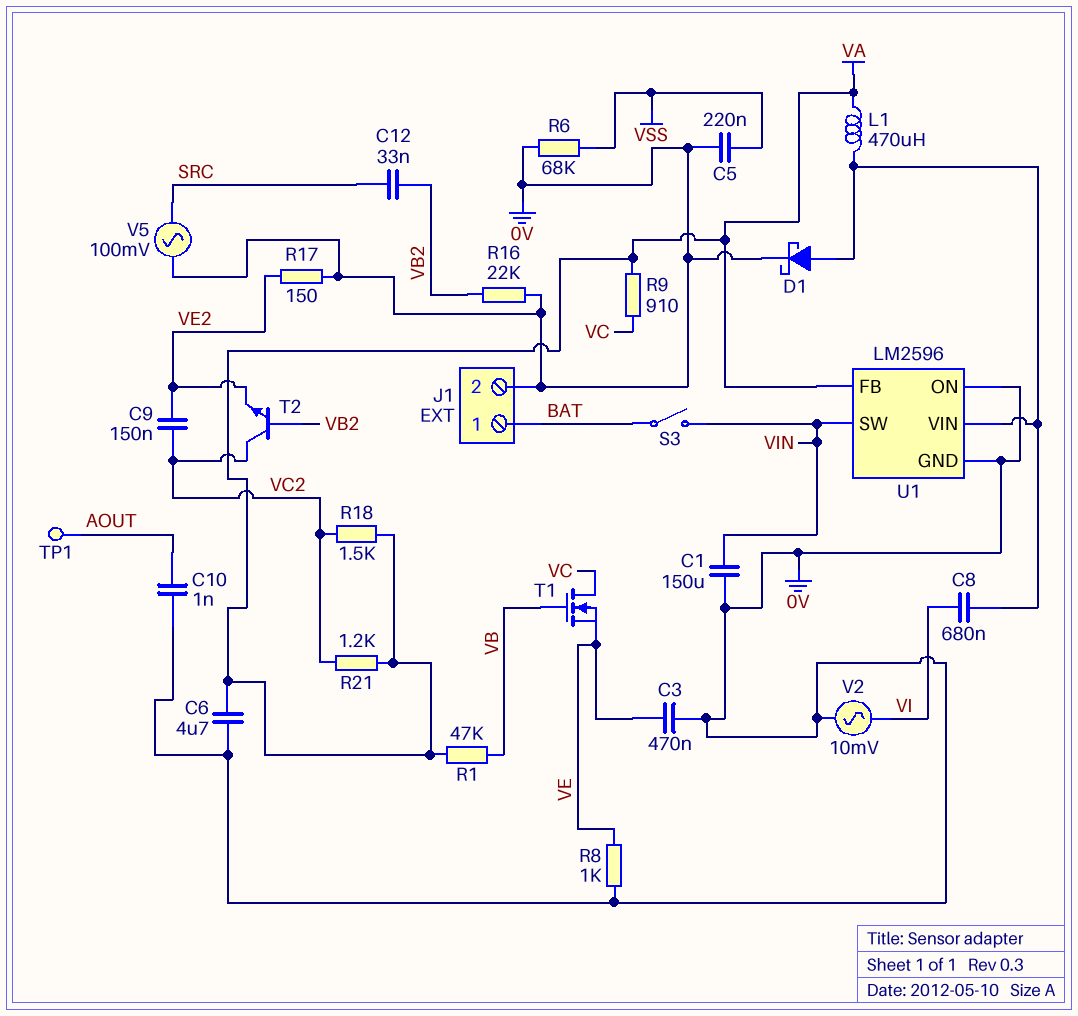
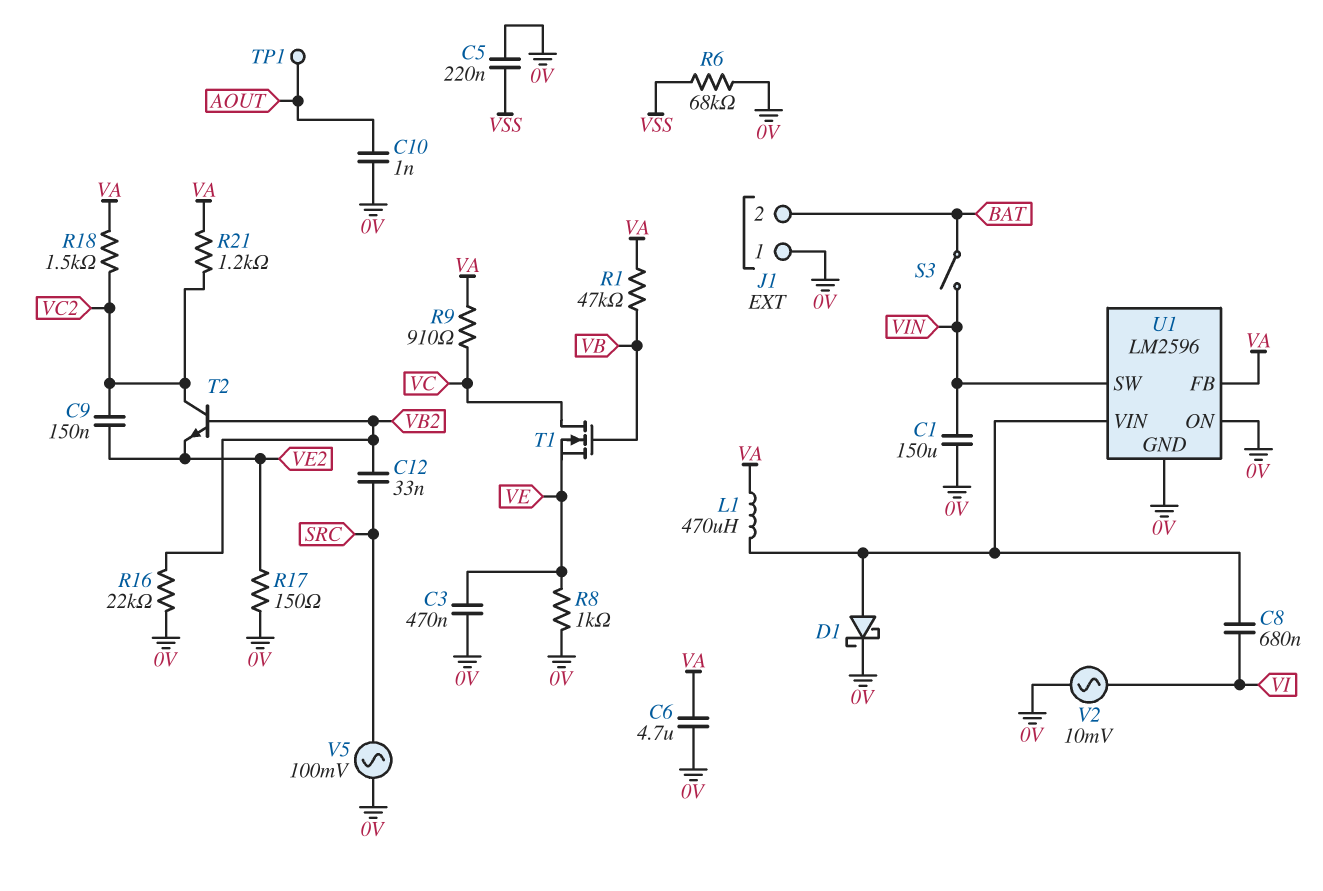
J1 pin 1: BAT -> 0V
J1 pin 2: 0V -> BAT

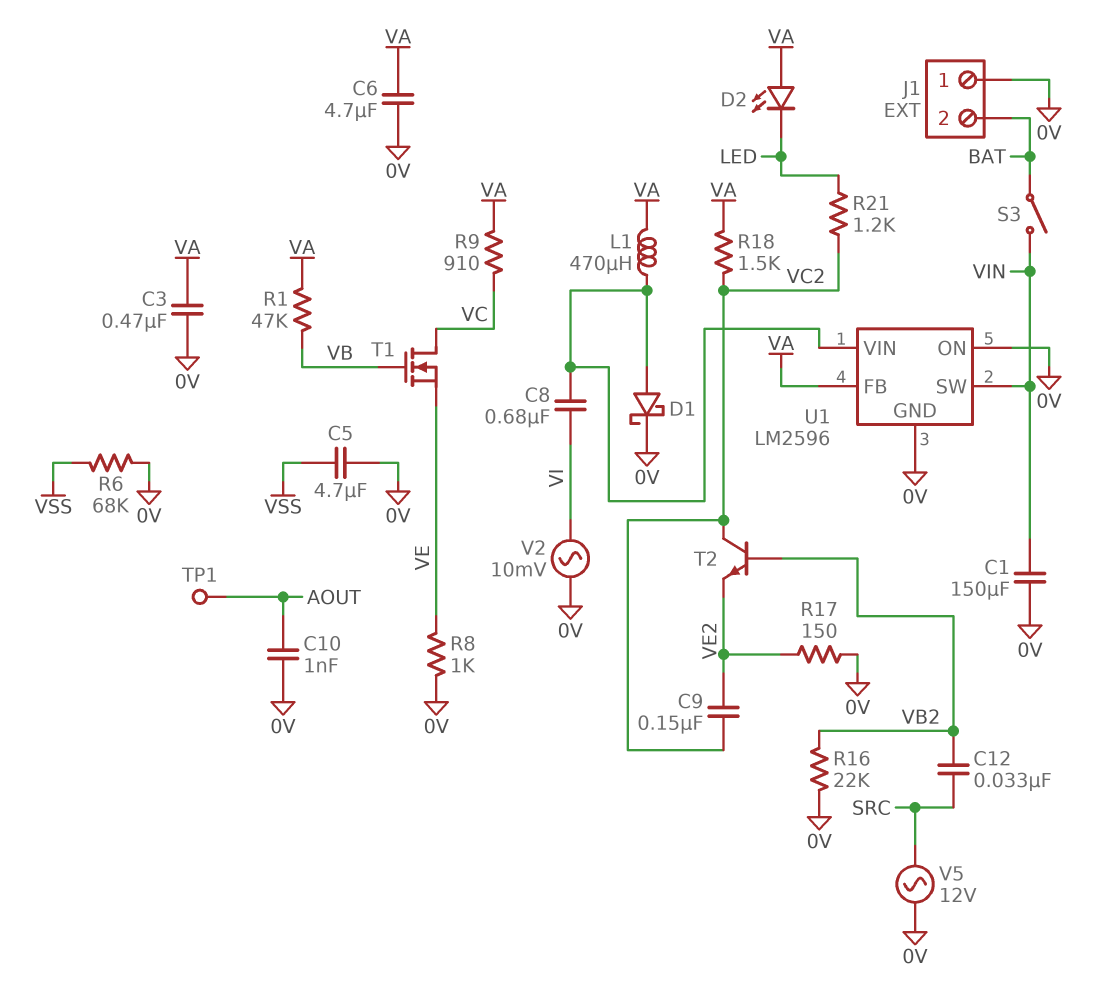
C3: 470nF (0V, VE) -> 470nF (0V, VA)
C5: 220nF (0V, VSS) -> 4.7uF (0V, VSS)
D2: none -> LED (A VA, K LED)
R21: 1.2k (VA, VC2) -> 1.2k (LED, VC2)
V5: AC 100mV (0V, SRC) -> AC 12V (0V, SRC)

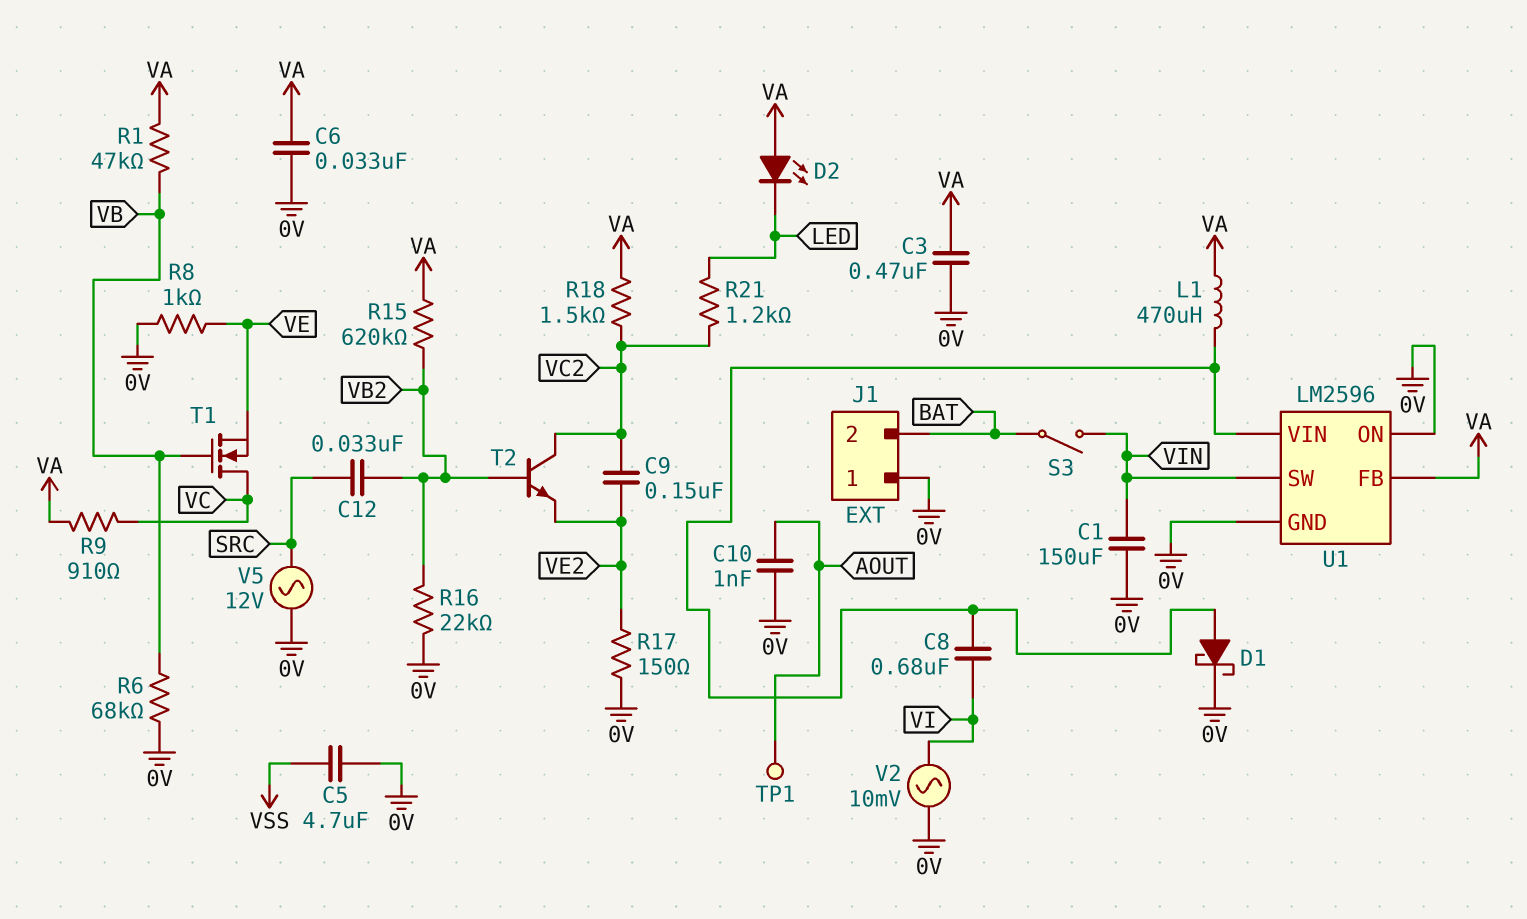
C6: 4.7uF (0V, VA) -> 33nF (0V, VA)
R6: 68k (0V, VSS) -> 68k (0V, VB)
R15: none -> 620k (VA, VB2)

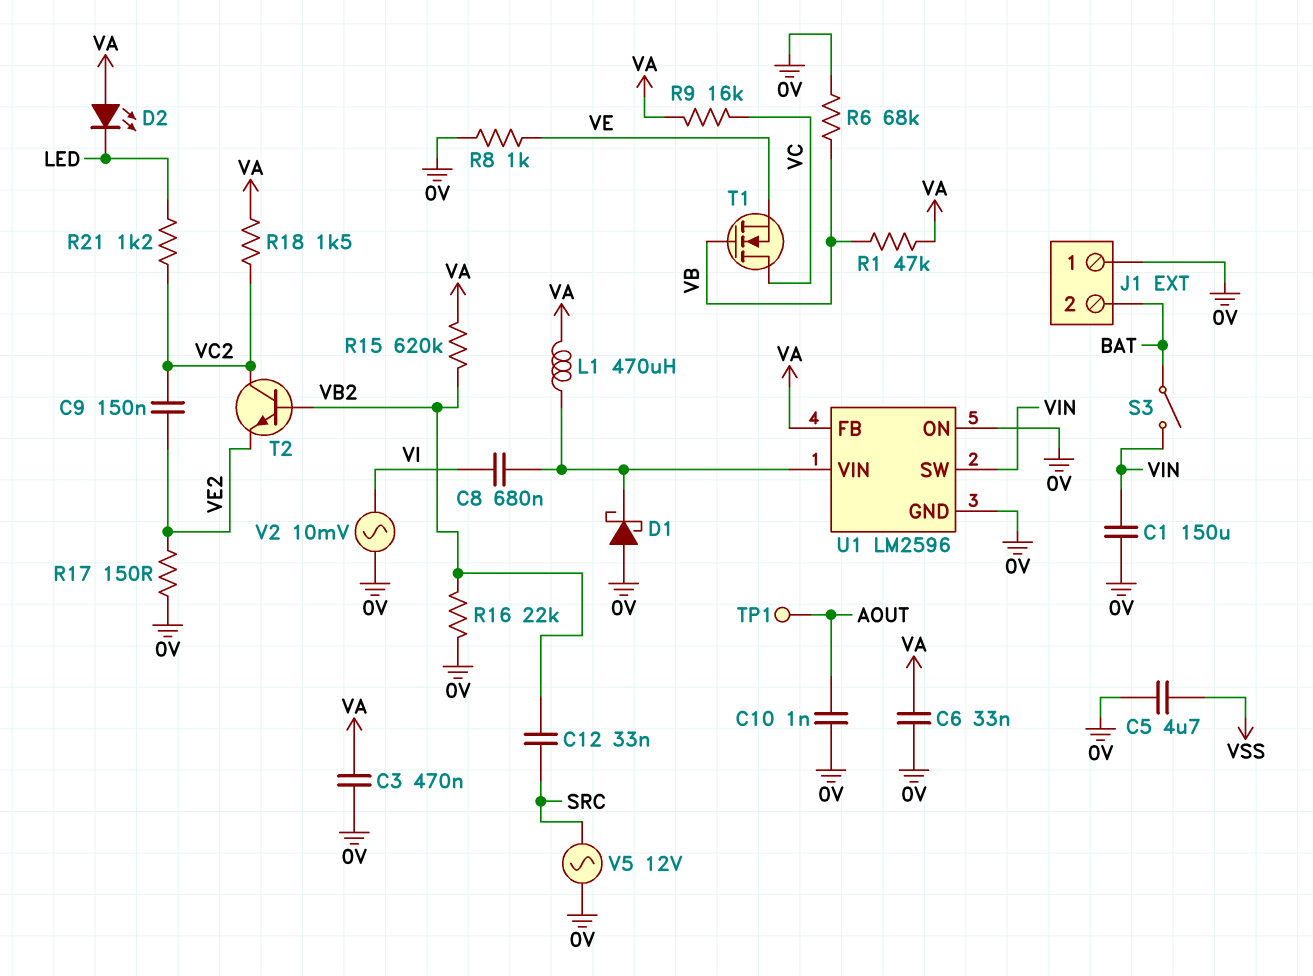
D1: schottky (A U1/VIN, K 0V) -> schottky (A 0V, K U1/VIN)
R9: 910 (VA, VC) -> 16k (VA, VC)

